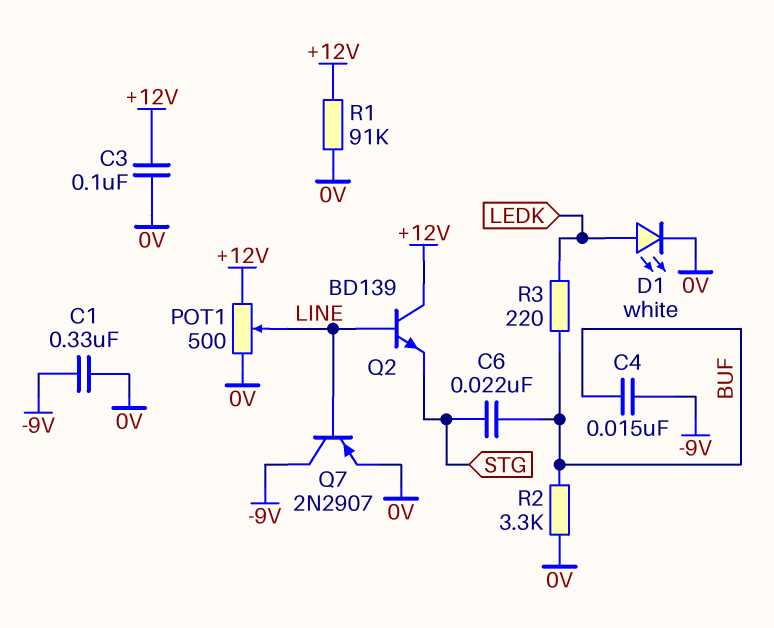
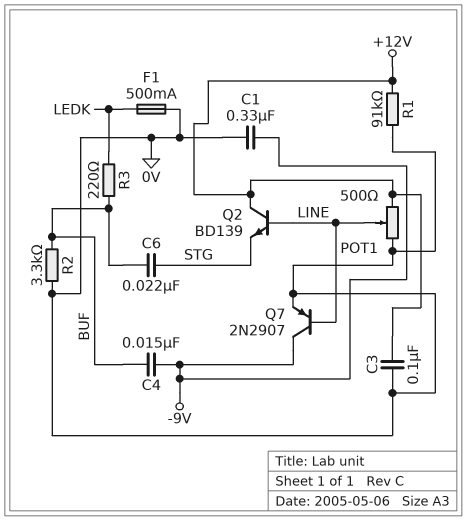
D1: LED white (A LEDK, K 0V) -> none
F1: none -> 500mA (0V, LEDK)

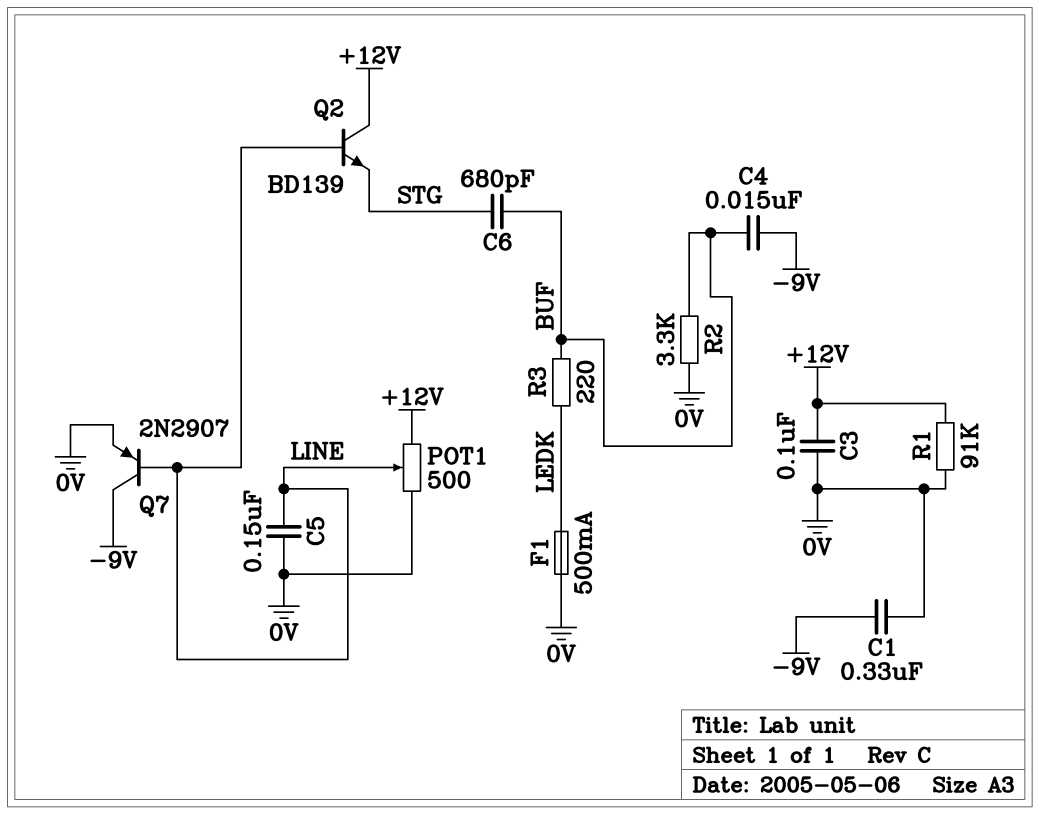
C5: none -> 150nF (0V, LINE)
C6: 22nF (BUF, STG) -> 680pF (BUF, STG)

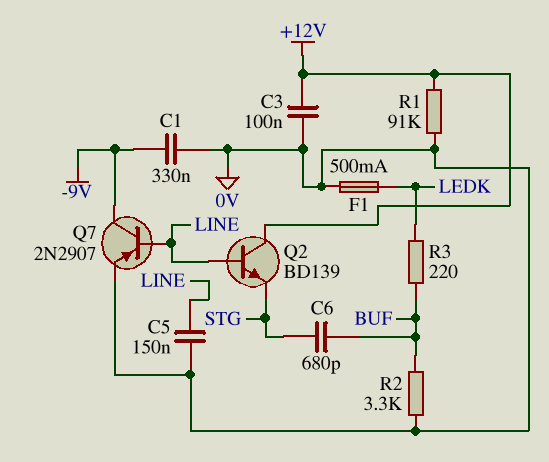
C4: 15nF (-9V, BUF) -> none
POT1: 500 (+12V, 0V, wiper LINE) -> none

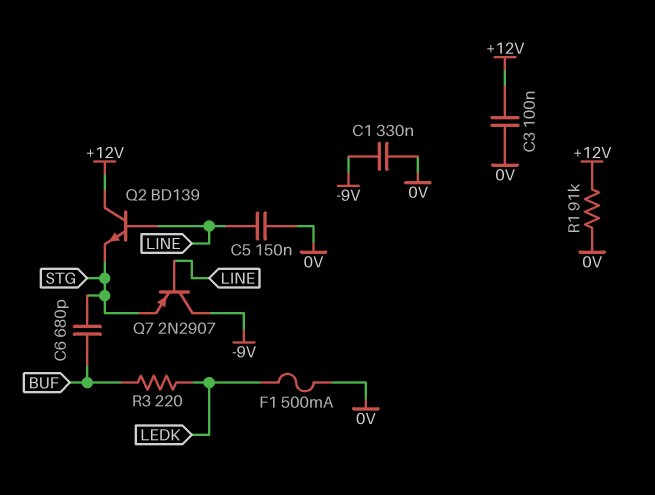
Q7: PNP 2N2907 (B LINE, C -9V, E 0V) -> PNP 2N2907 (B LINE, C -9V, E STG)
R2: 3.3k (0V, BUF) -> none

